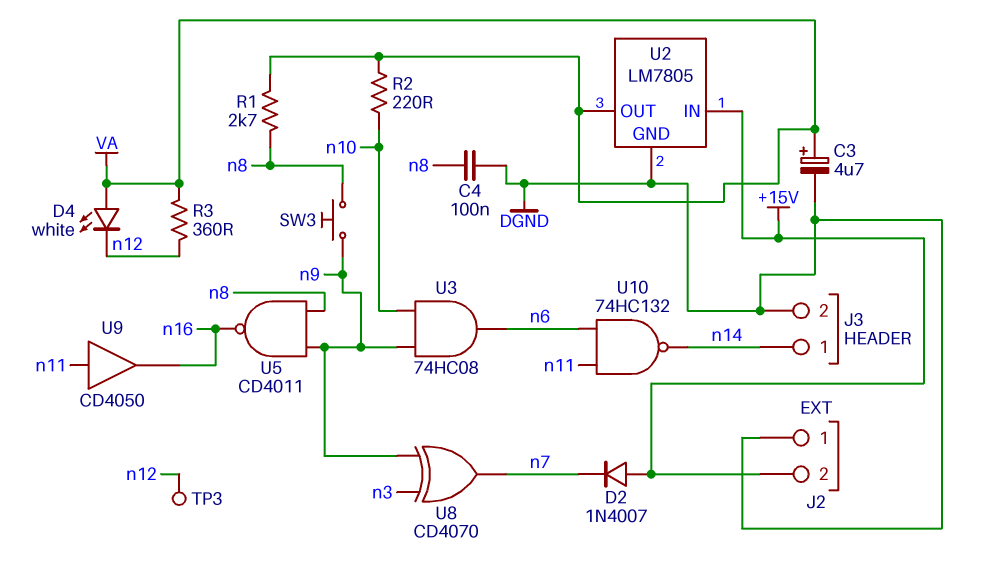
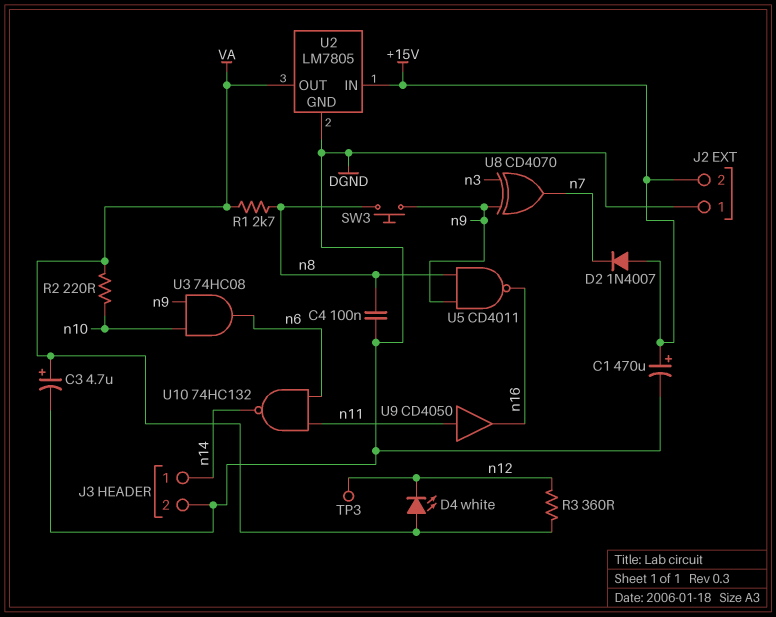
C1: none -> 470uF (plus +15V, minus DGND)

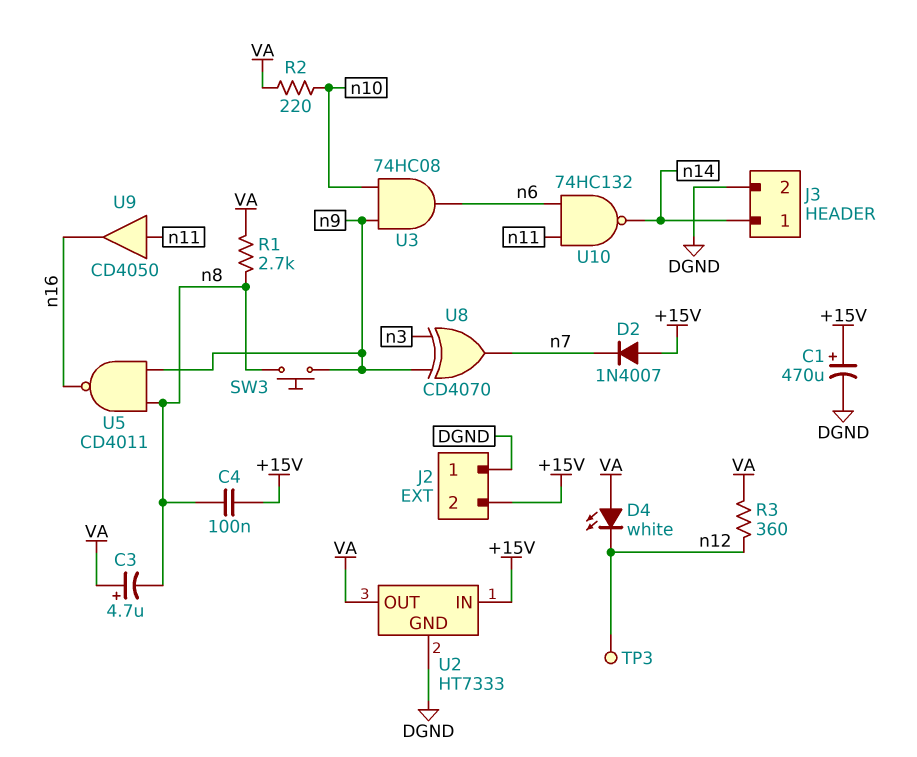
C3: 4.7uF (plus VA, minus DGND) -> 4.7uF (plus VA, minus n8)
C4: 100nF (DGND, n8) -> 100nF (+15V, n8)
U2: LM7805 -> HT7333

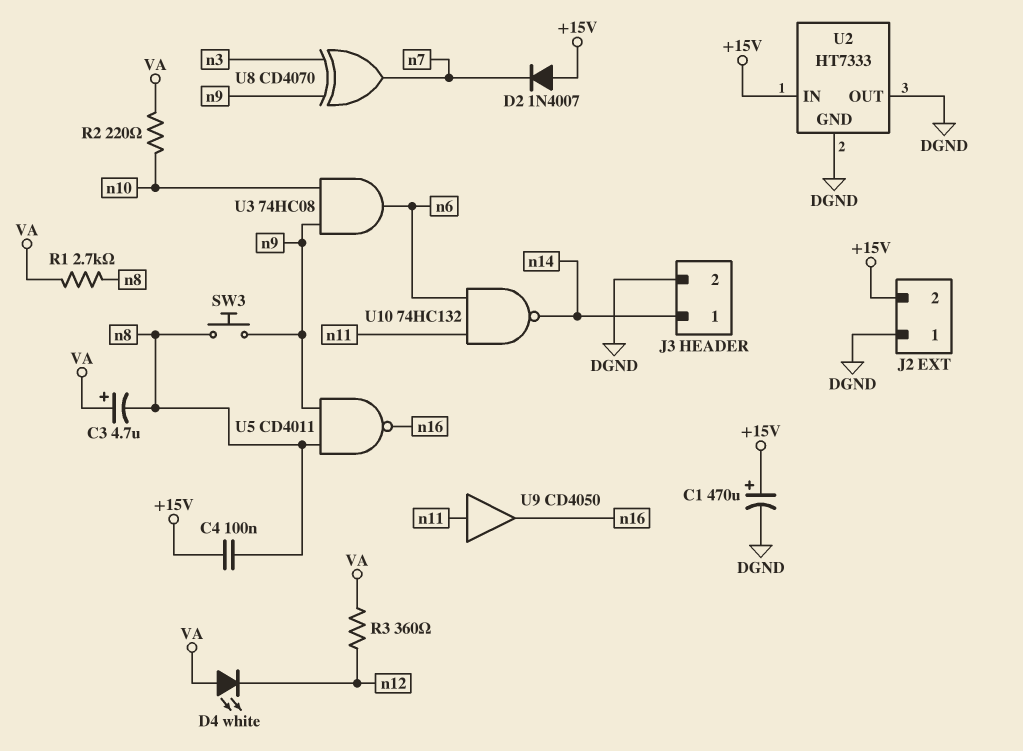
TP3: test point (n12) -> none
U2 pin OUT: VA -> DGND

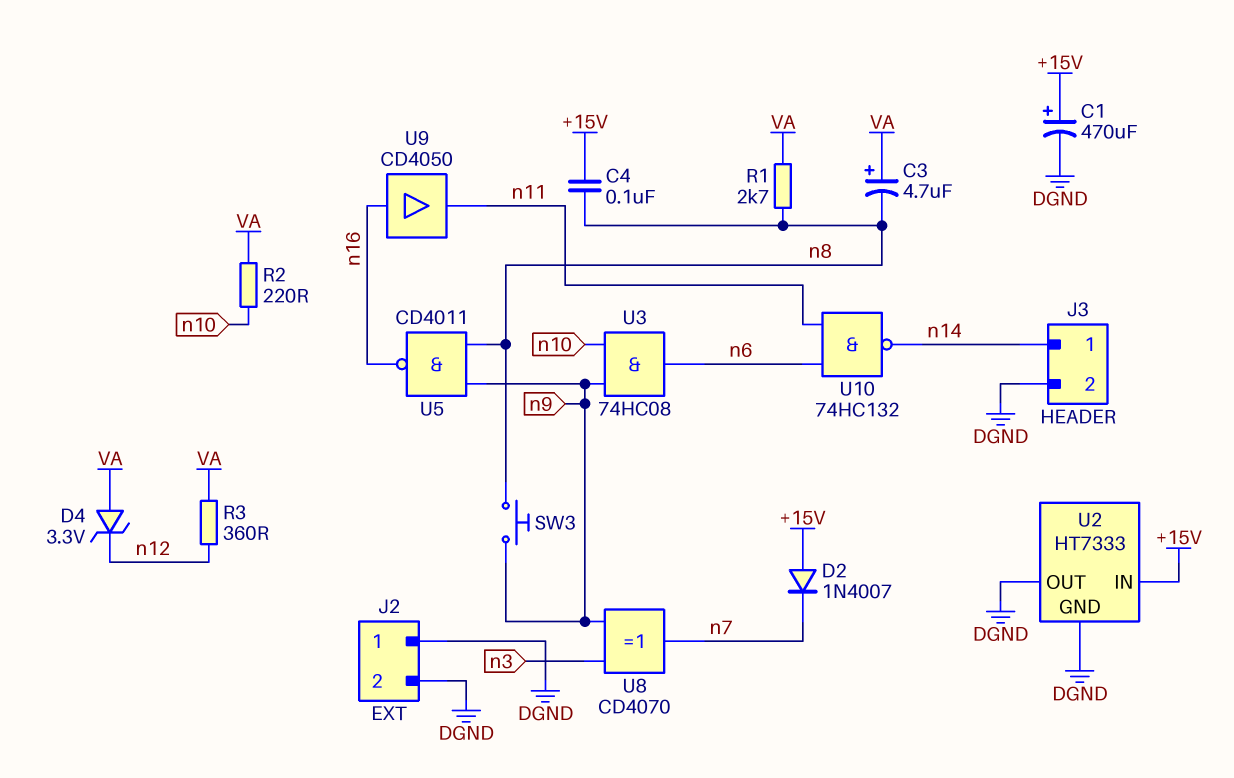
D4: LED white (A VA, K n12) -> zener 3.3V (A VA, K n12)
J2 pin 2: +15V -> DGND
U9: buffer CD4050 (in n11, out n16) -> buffer CD4050 (in n16, out n11)

